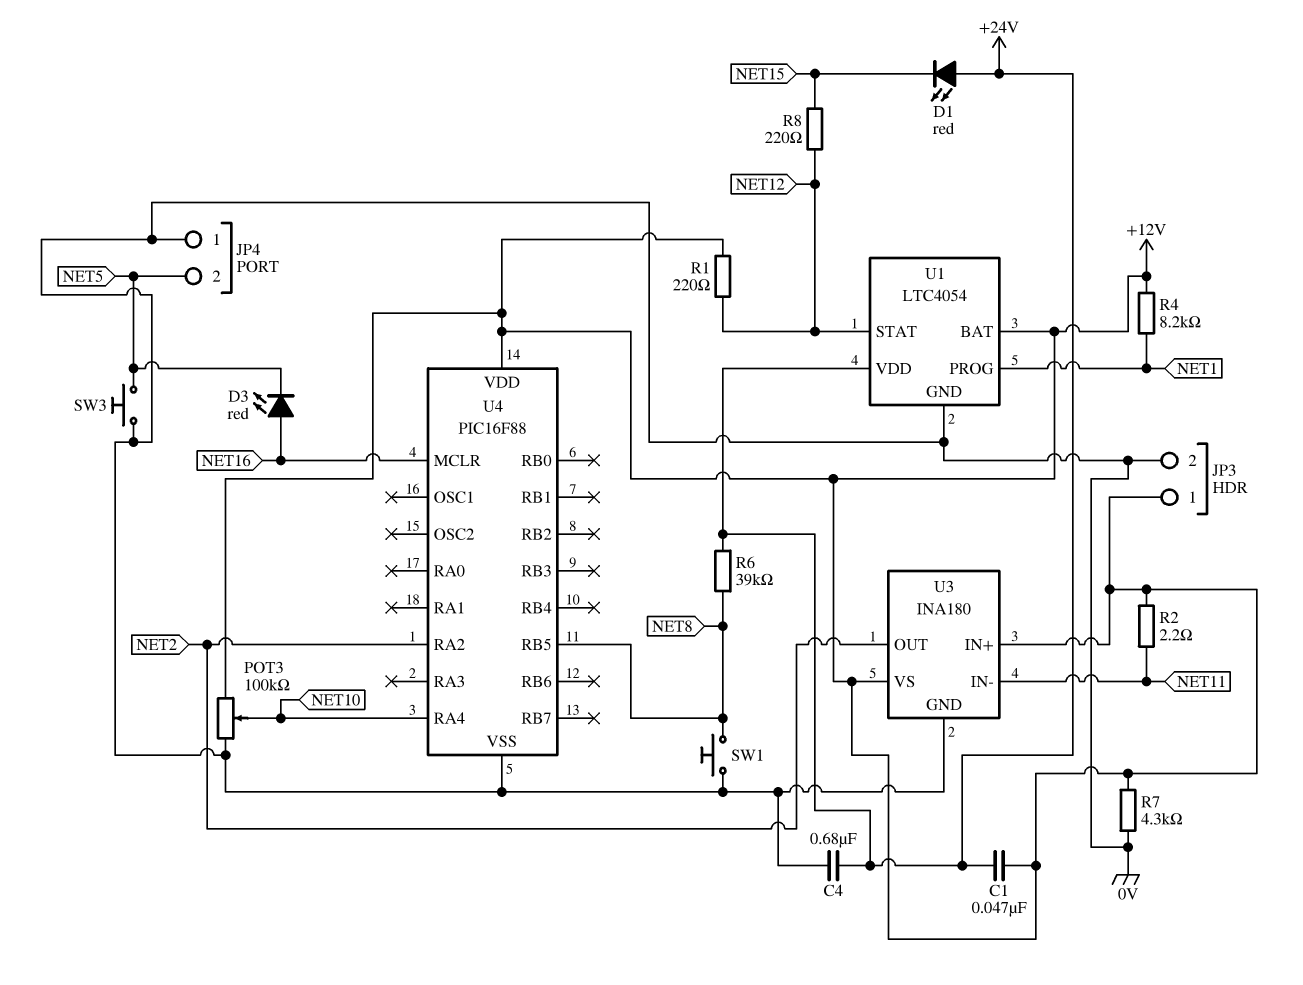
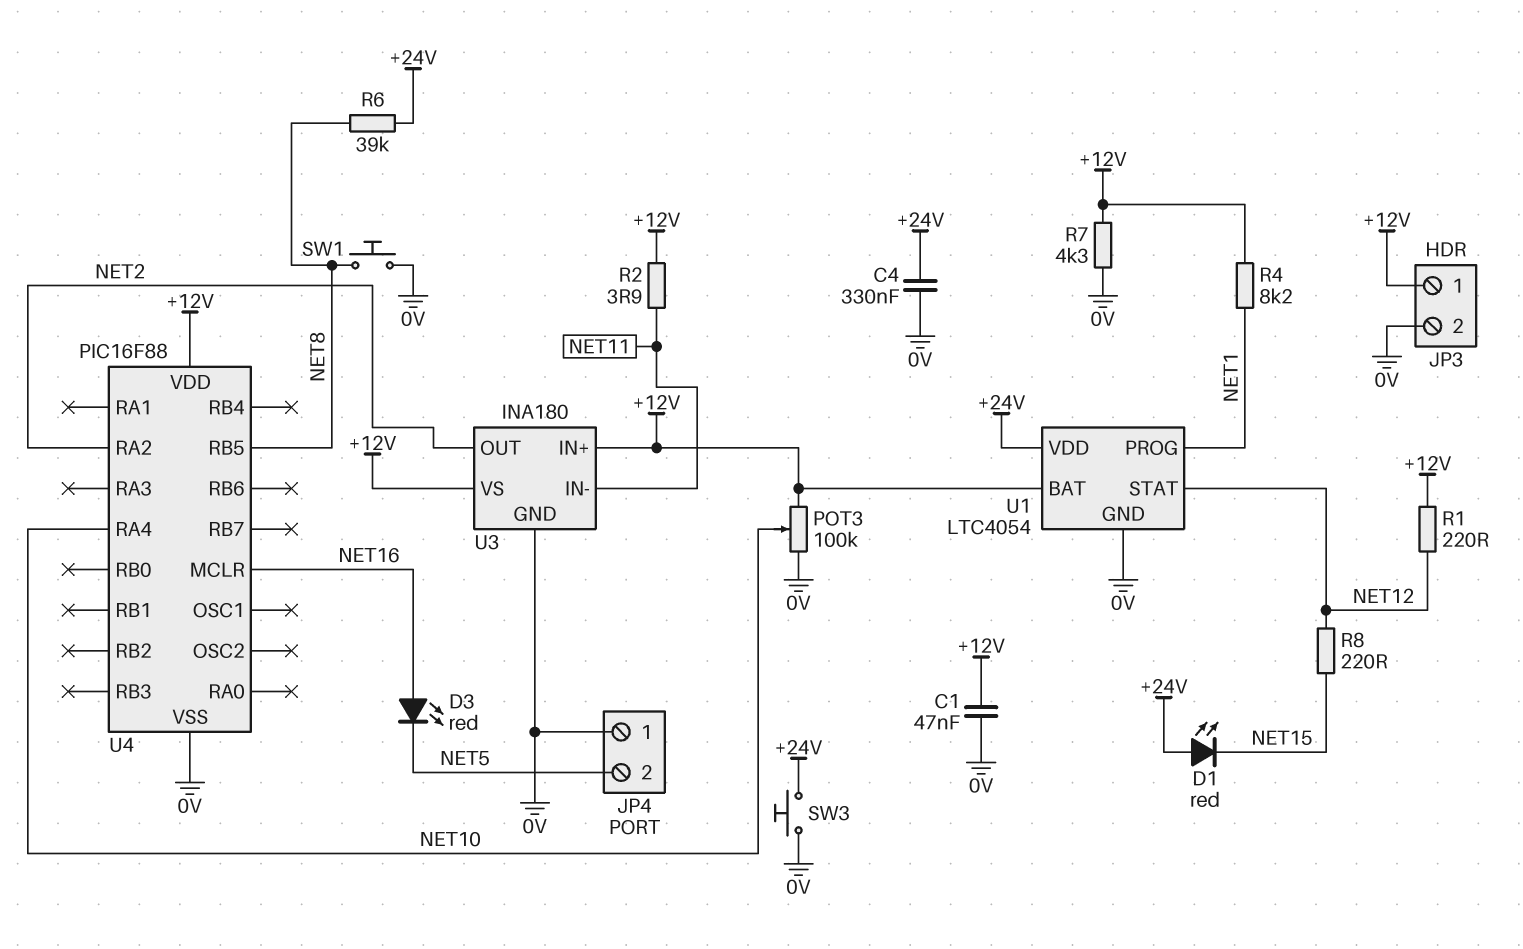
C1: 47nF (+12V, +24V) -> 47nF (+12V, 0V)
C4: 680nF (+24V, 0V) -> 330nF (+24V, 0V)
R2: 2.2 (+12V, NET11) -> 3.9 (+12V, NET11)
SW3: button (0V, NET5) -> button (+24V, 0V)

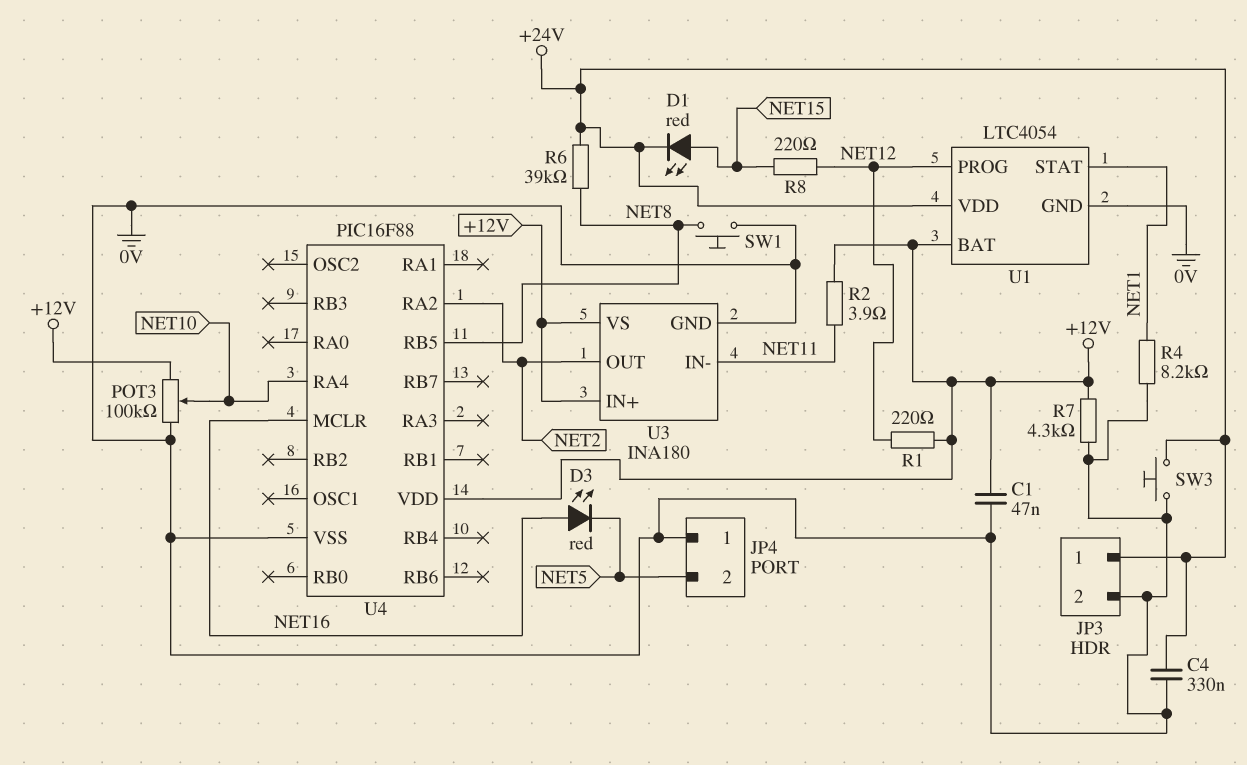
D1: LED red (A +24V, K NET15) -> LED red (A NET15, K +24V)
JP3 pin 1: +12V -> +24V
R4: 8.2k (+12V, NET1) -> 8.2k (0V, NET1)
U1 pin PROG: NET1 -> NET12
U1 pin STAT: NET12 -> NET1

